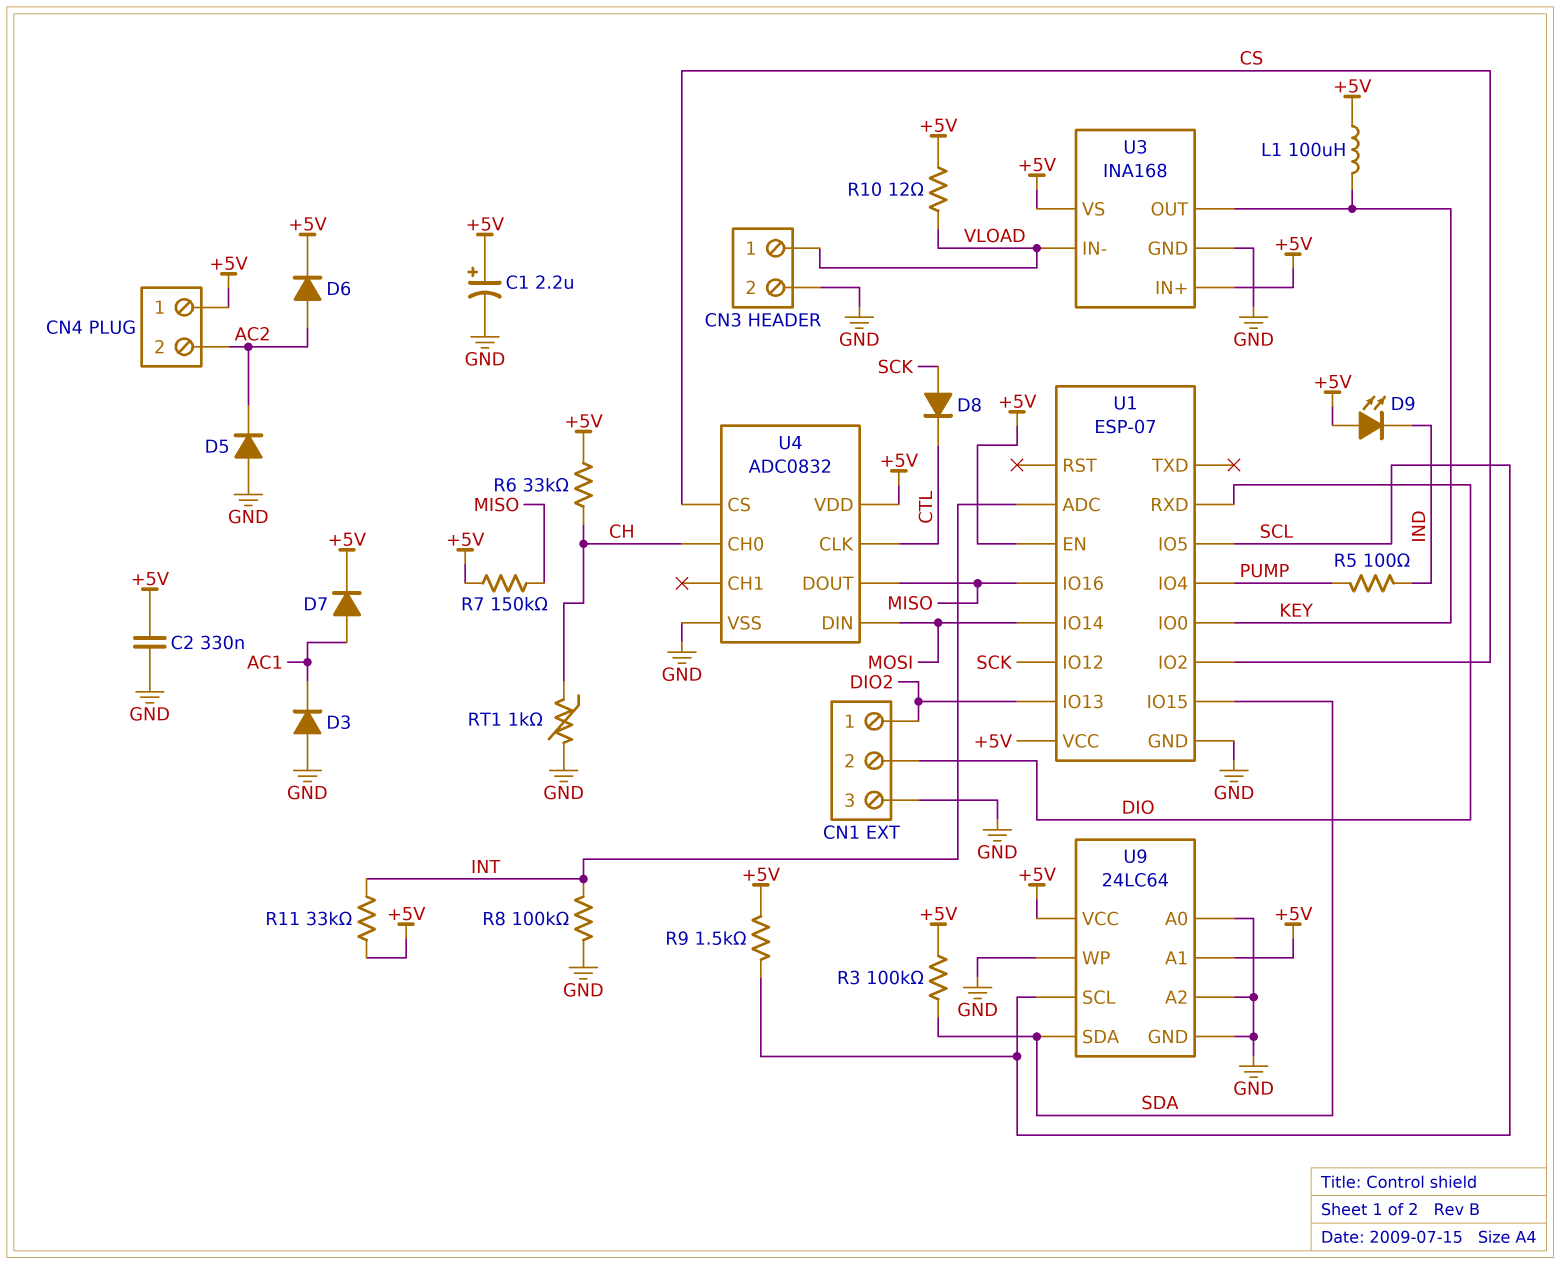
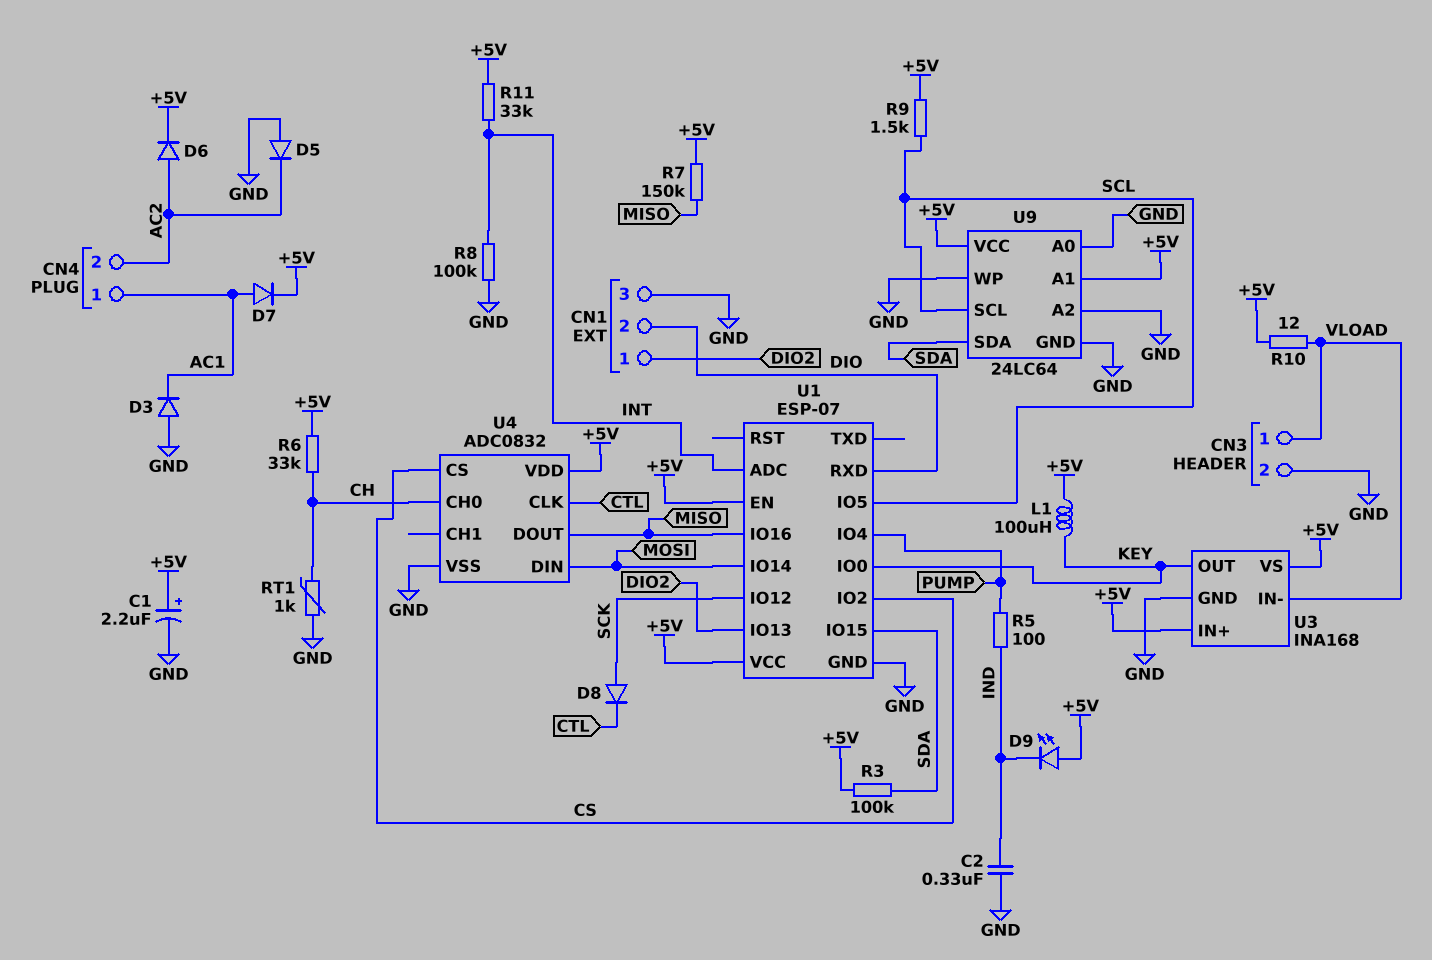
C2: 330nF (+5V, GND) -> 330nF (GND, IND)
CN4 pin 1: +5V -> AC1

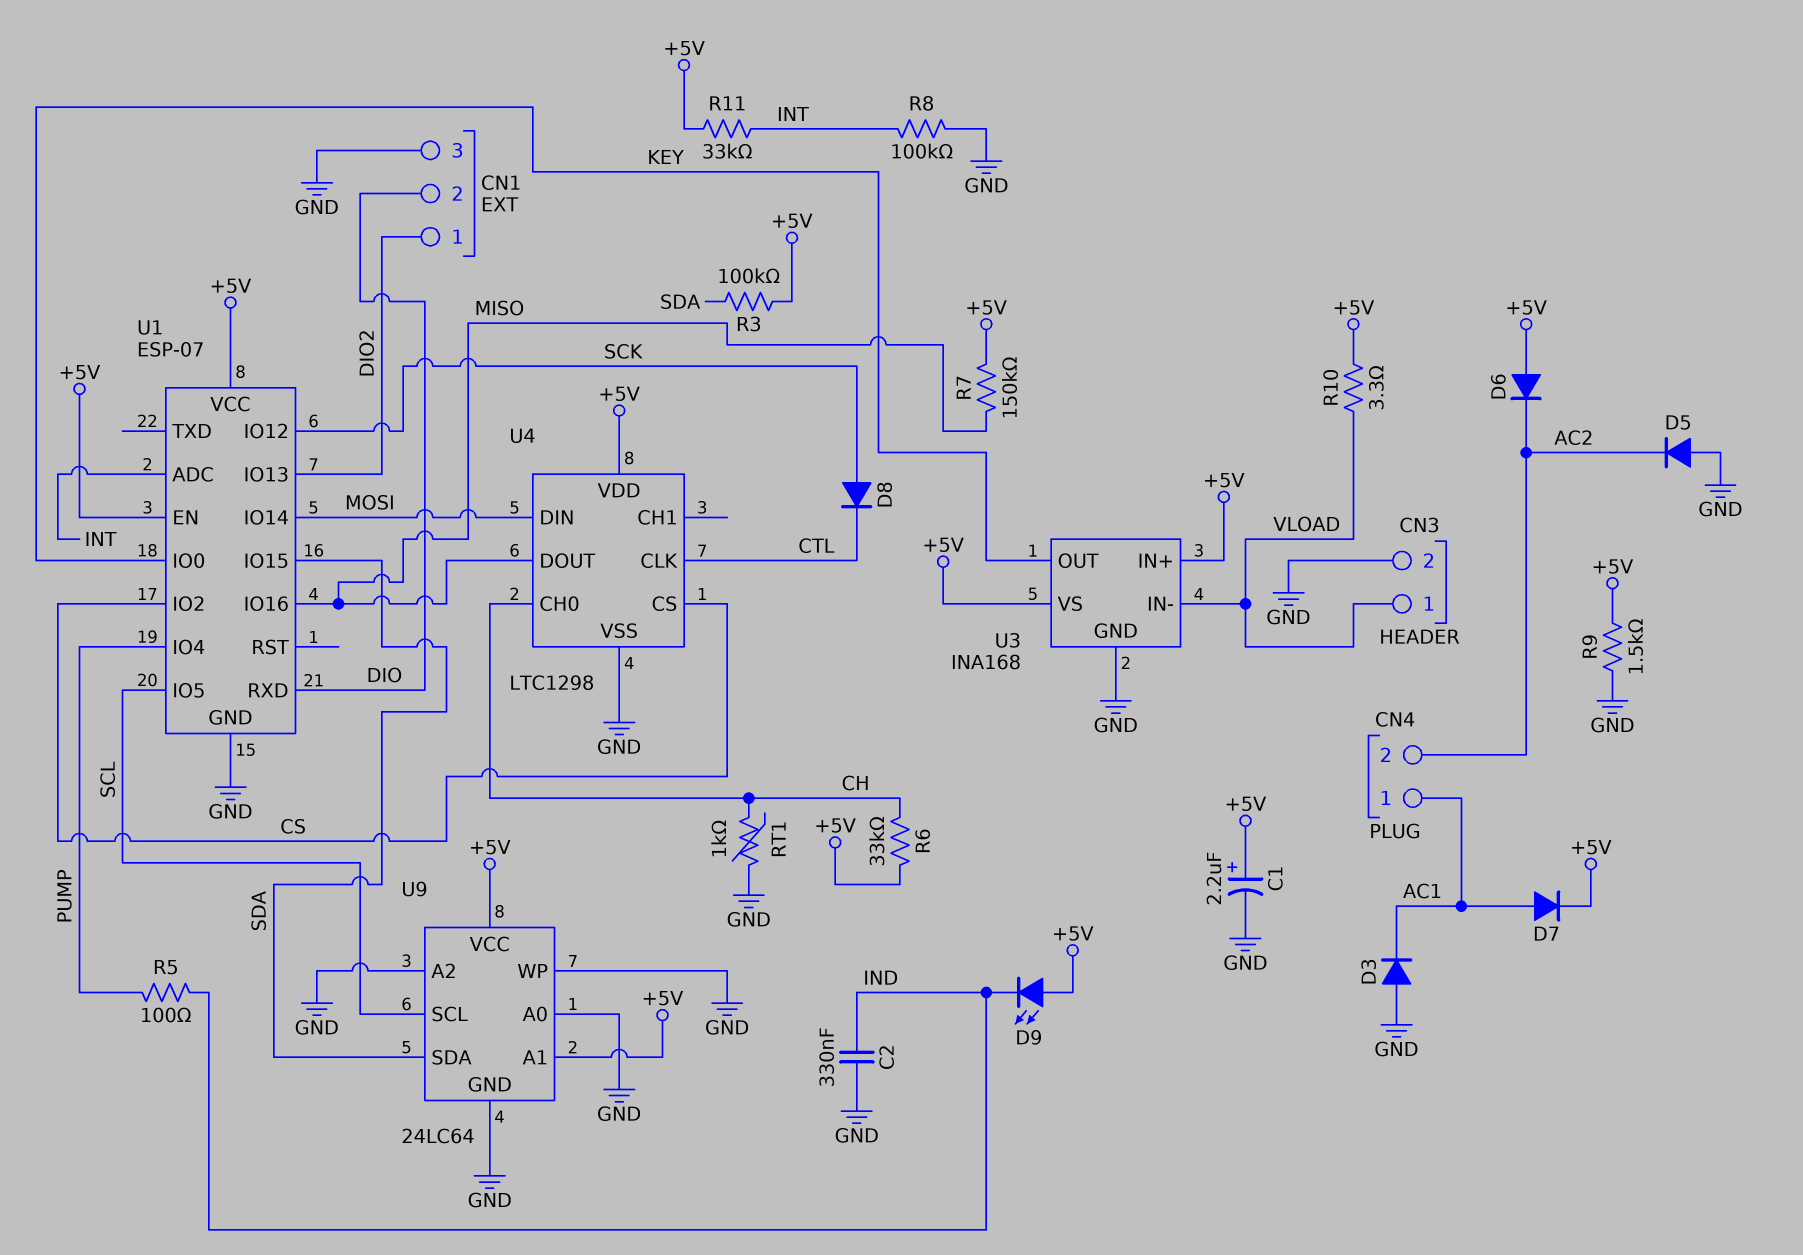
D6: diode (A AC2, K +5V) -> diode (A +5V, K AC2)
L1: 100uH (+5V, KEY) -> none
R9: 1.5k (+5V, SCL) -> 1.5k (+5V, GND)
R10: 12 (+5V, VLOAD) -> 3.3 (+5V, VLOAD)
U4: ADC0832 -> LTC1298

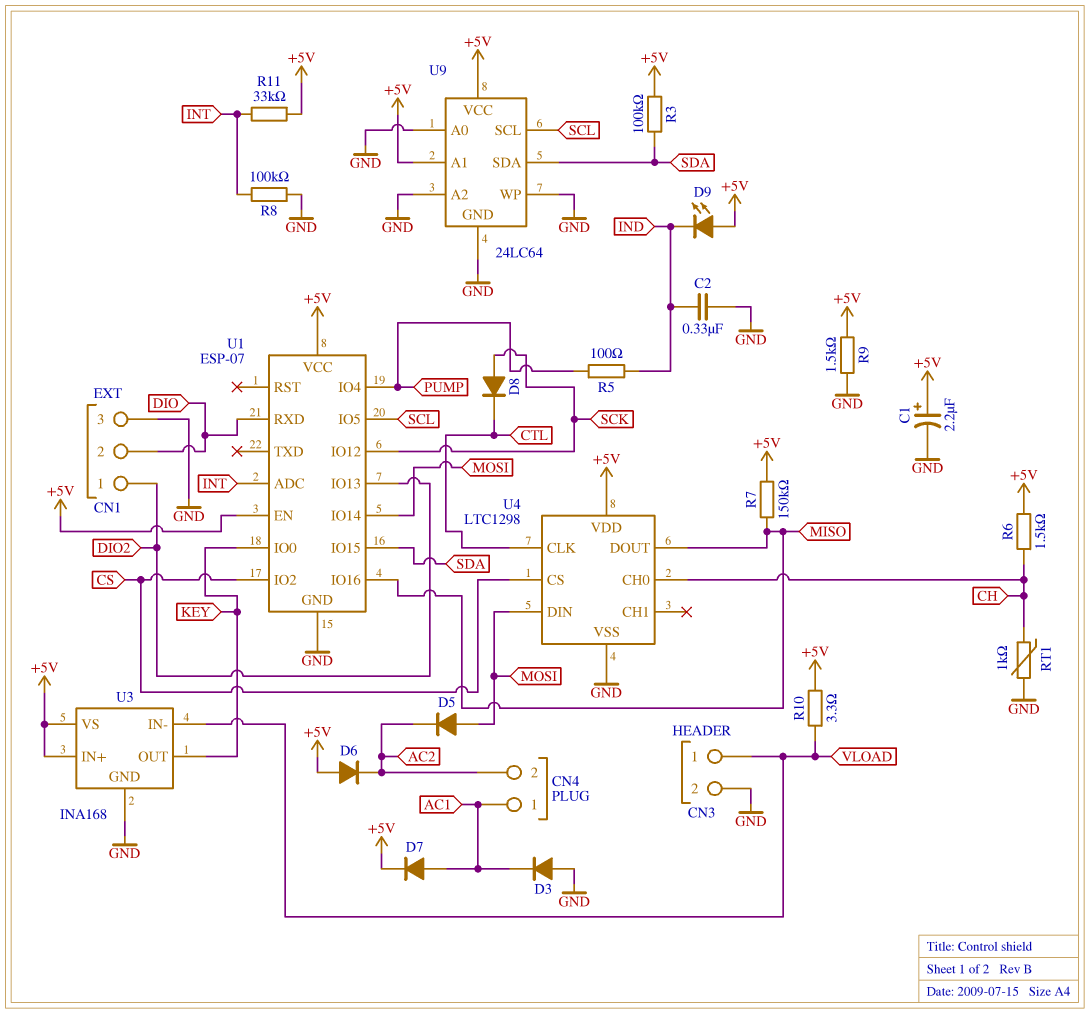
D5: diode (A GND, K AC2) -> diode (A MOSI, K AC2)
R6: 33k (+5V, CH) -> 1.5k (+5V, CH)

